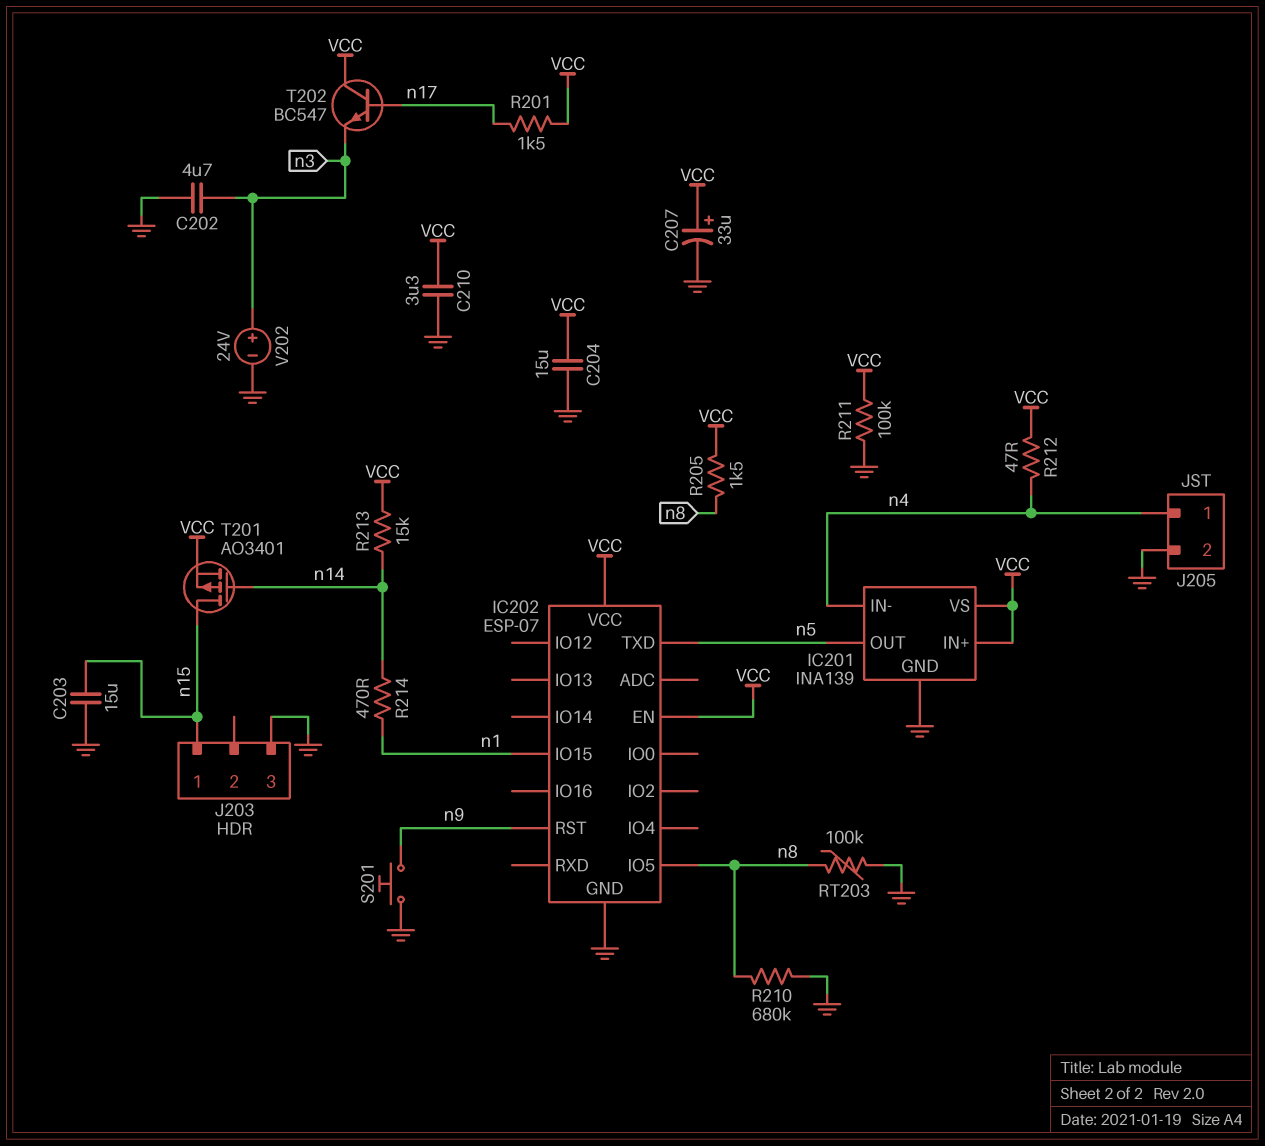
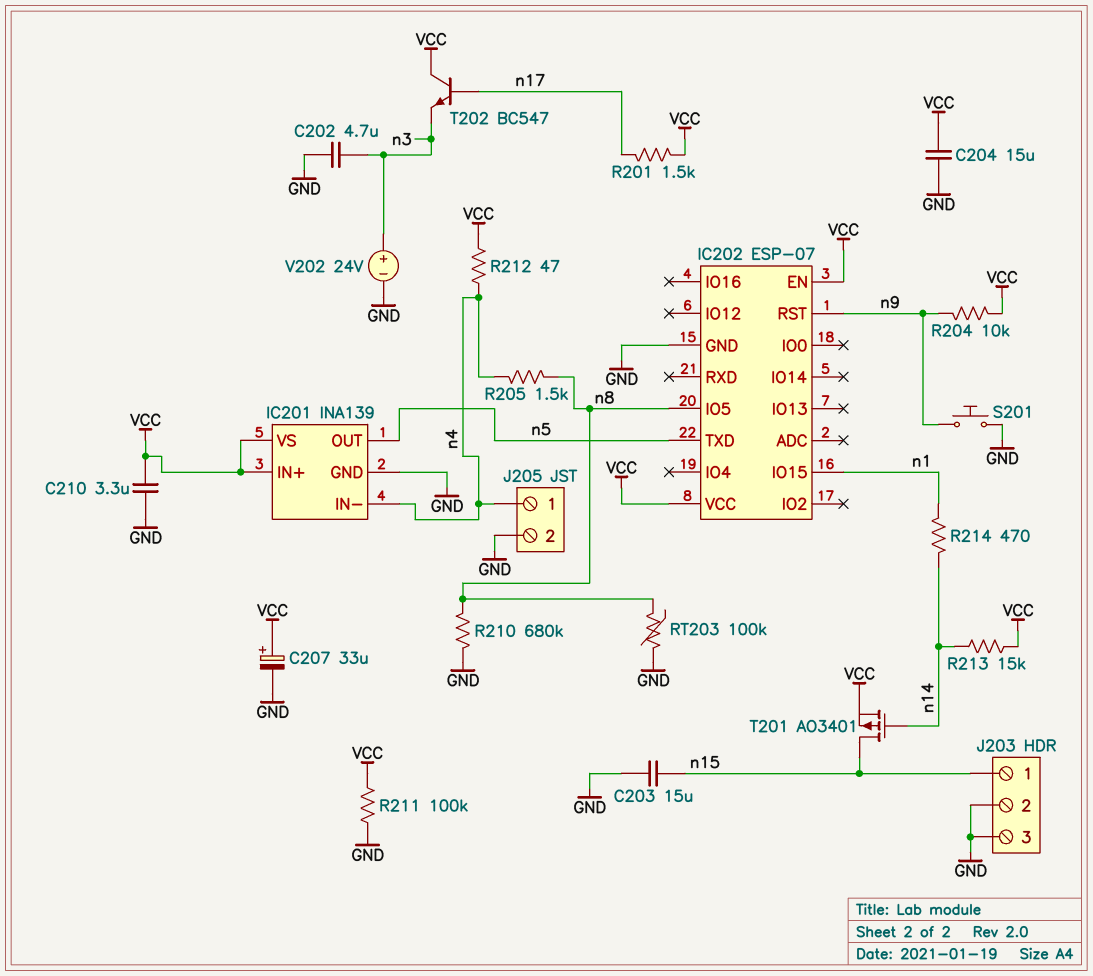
J203 pin 2: none -> GND
R204: none -> 10k (VCC, n9)
R205: 1.5k (VCC, n8) -> 1.5k (n4, n8)

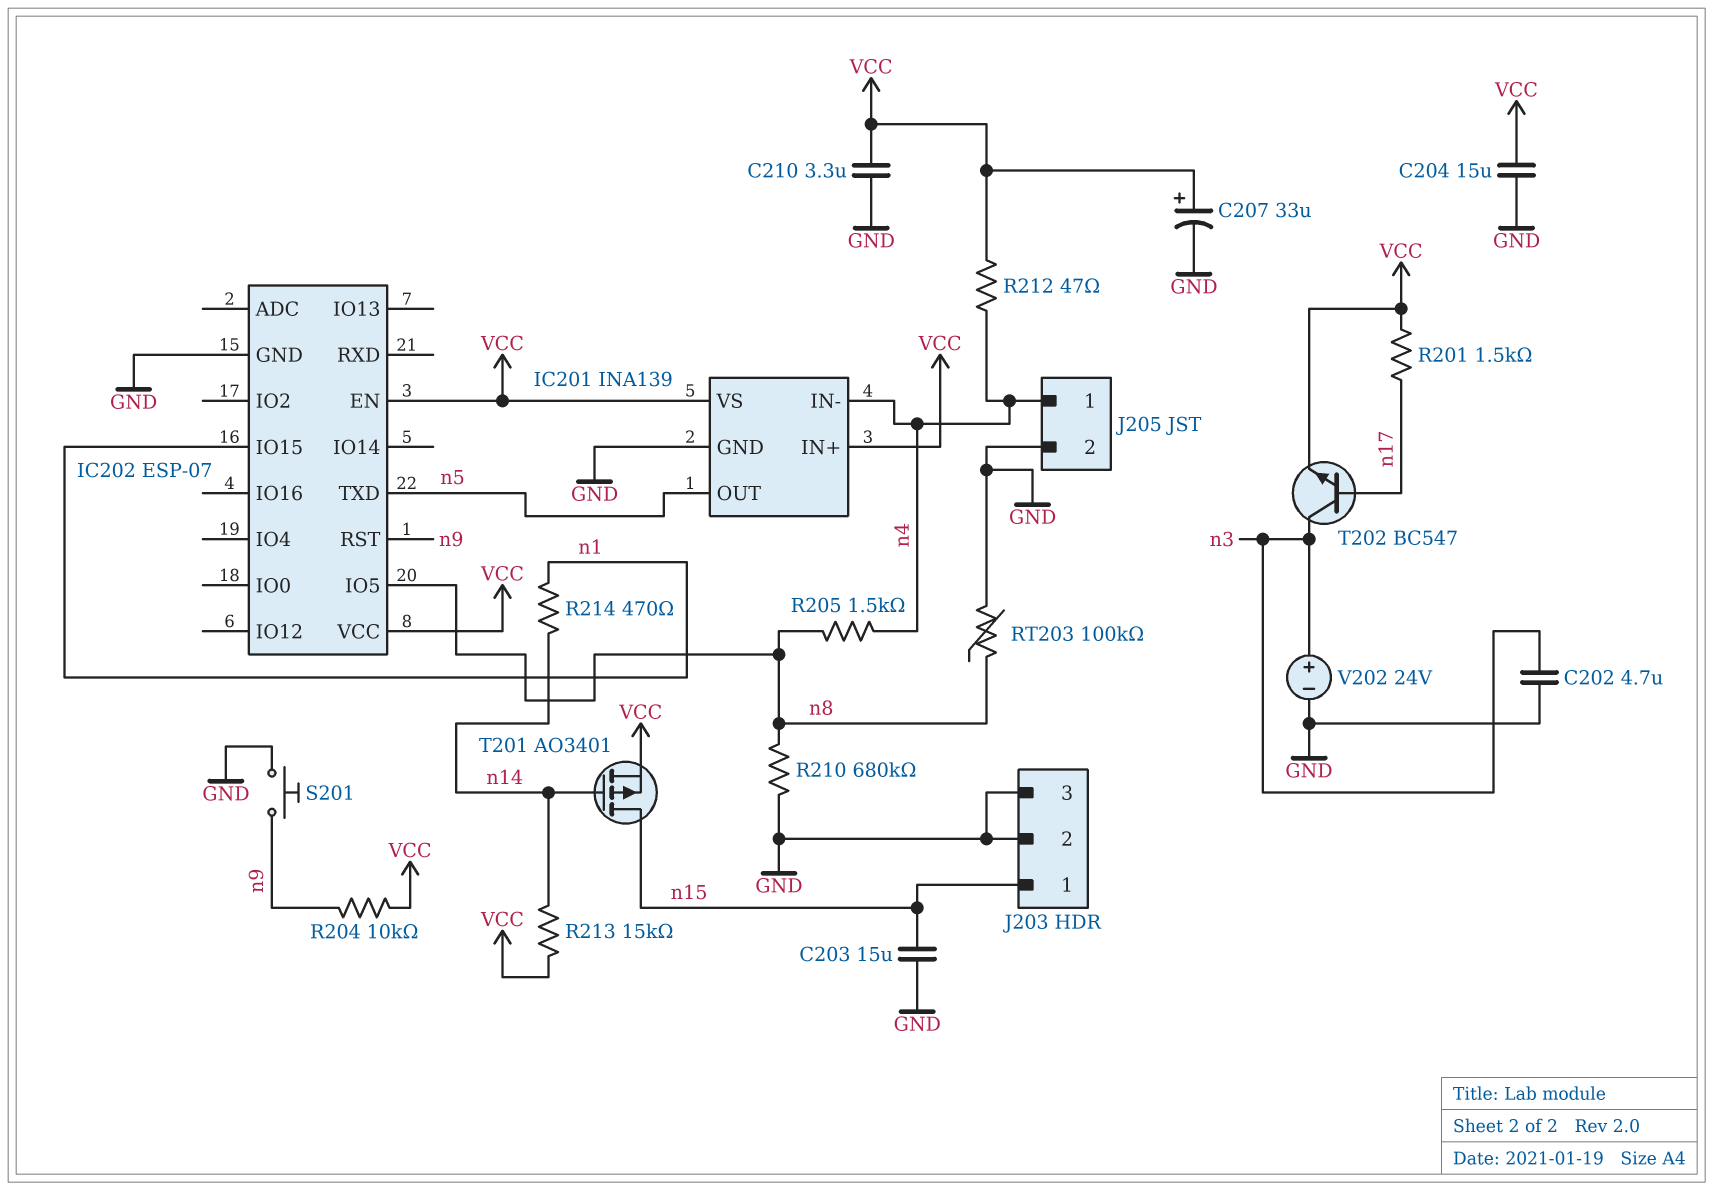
R211: 100k (GND, VCC) -> none
T202: NPN BC547 (B n17, C VCC, E n3) -> NPN BC547 (B n17, C n3, E VCC)

